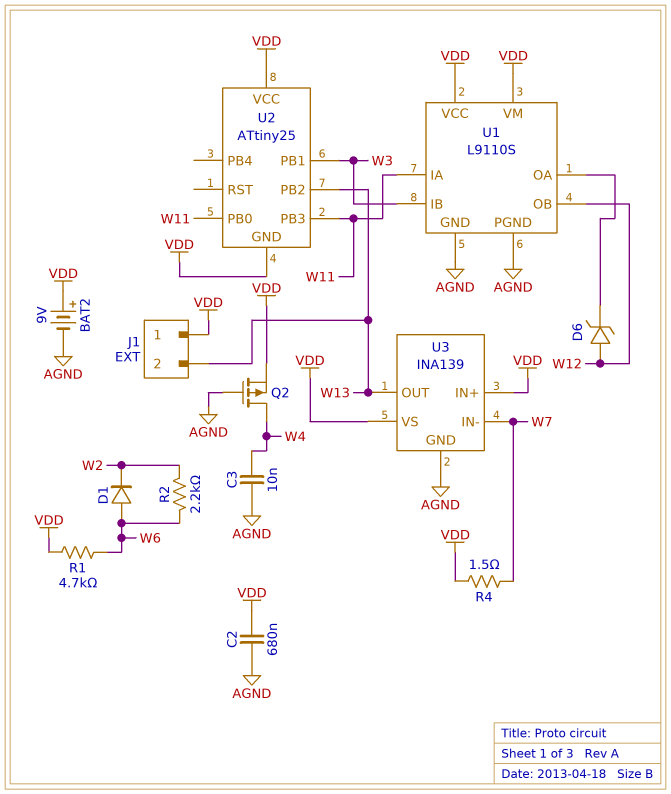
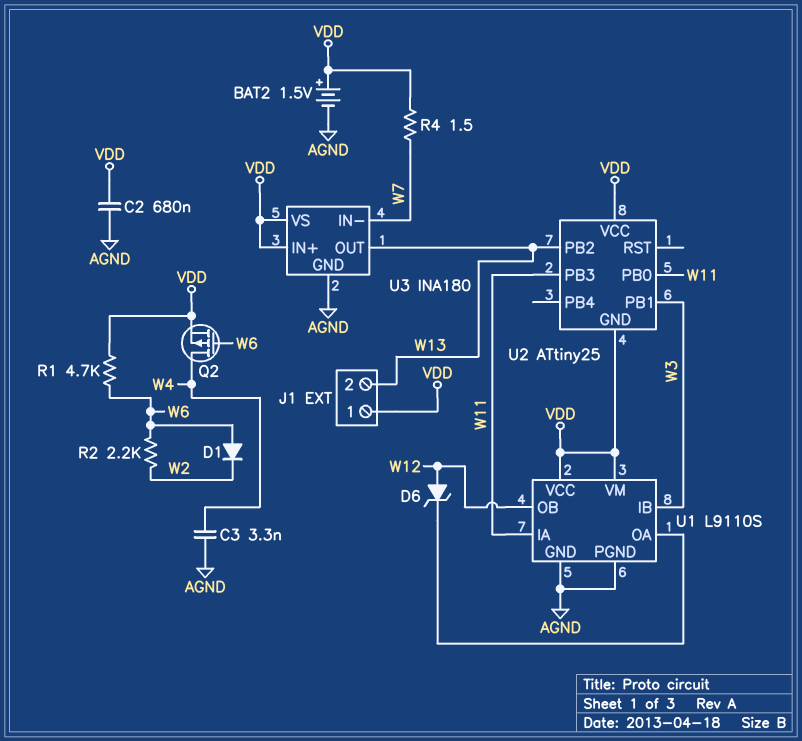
BAT2: 9V (plus VDD, minus AGND) -> 1.5V (plus VDD, minus AGND)
C3: 10nF (AGND, W4) -> 3.3nF (AGND, W4)
Q2: PMOS (G AGND, D W4, S VDD) -> PMOS (G W6, D W4, S VDD)
U3: INA139 -> INA180

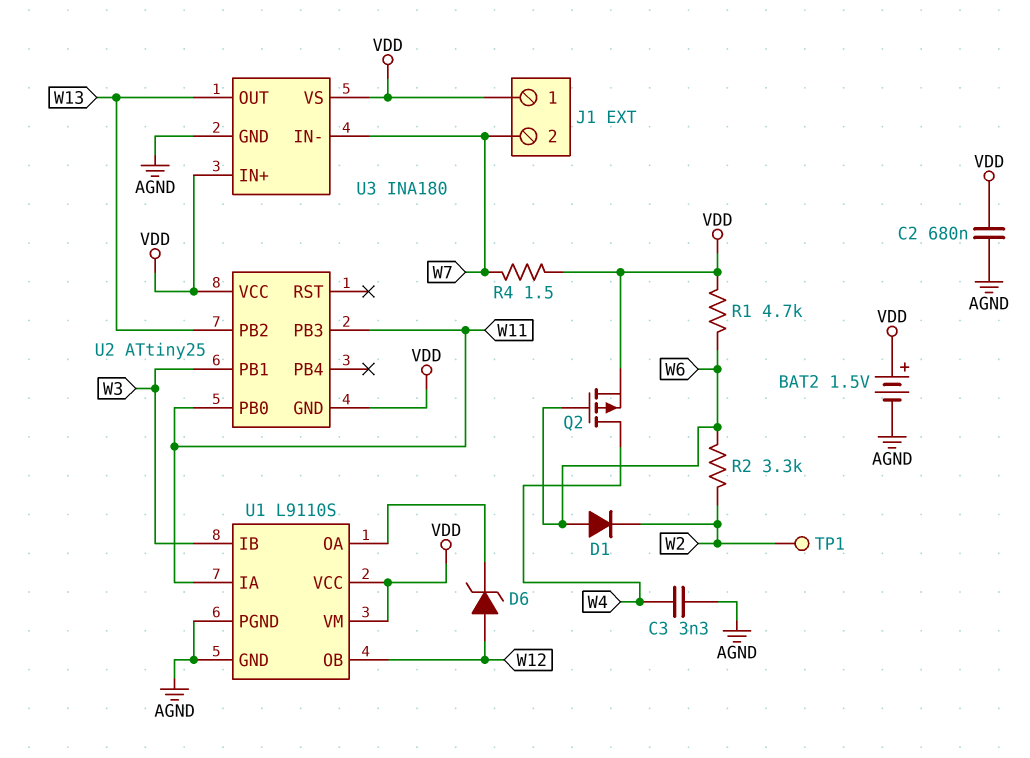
J1 pin 2: W13 -> W7
R2: 2.2k (W2, W6) -> 3.3k (W2, W6)
TP1: none -> test point (W2)

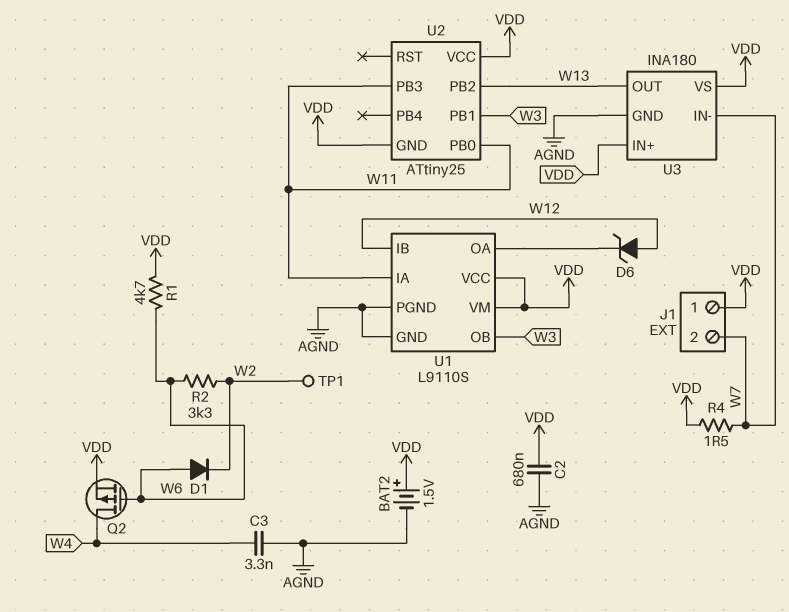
U1 pin IB: W3 -> W12
U1 pin OB: W12 -> W3

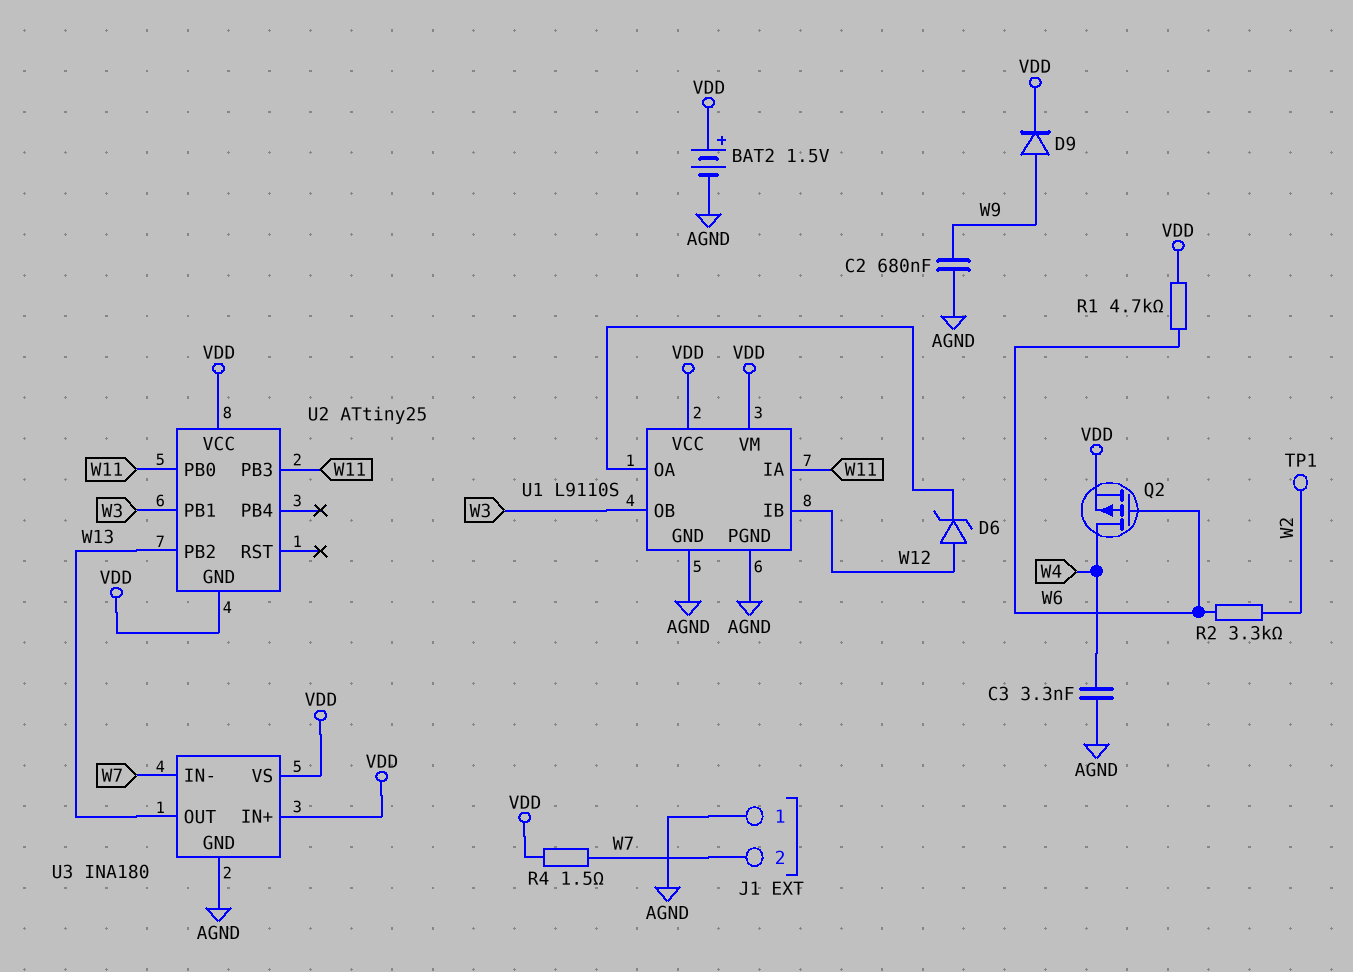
C2: 680nF (AGND, VDD) -> 680nF (AGND, W9)
D1: diode (A W6, K W2) -> none
D9: none -> diode (A W9, K VDD)
J1 pin 1: VDD -> AGND

